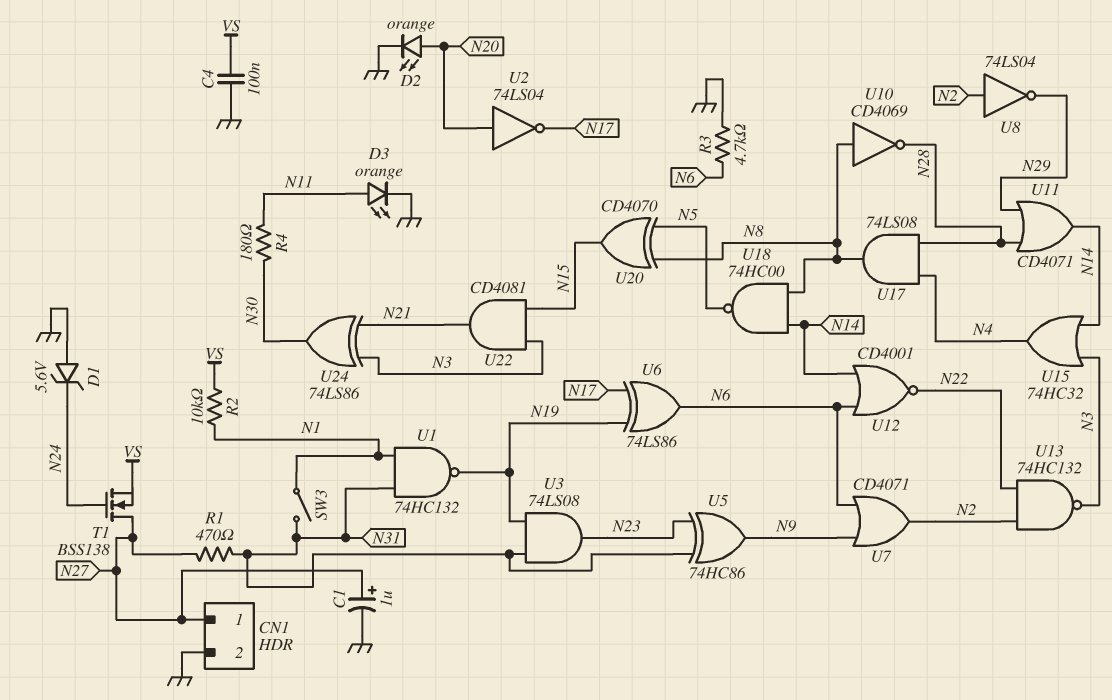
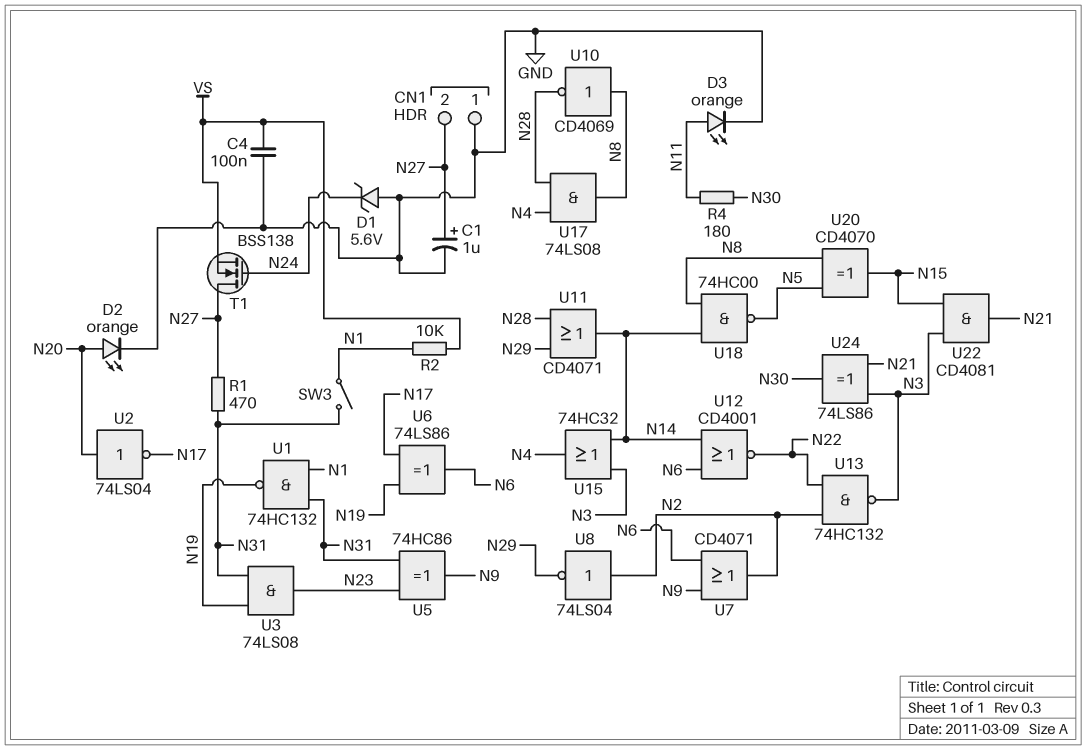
CN1 pin 1: N27 -> GND
CN1 pin 2: GND -> N27
R3: 4.7k (GND, N6) -> none

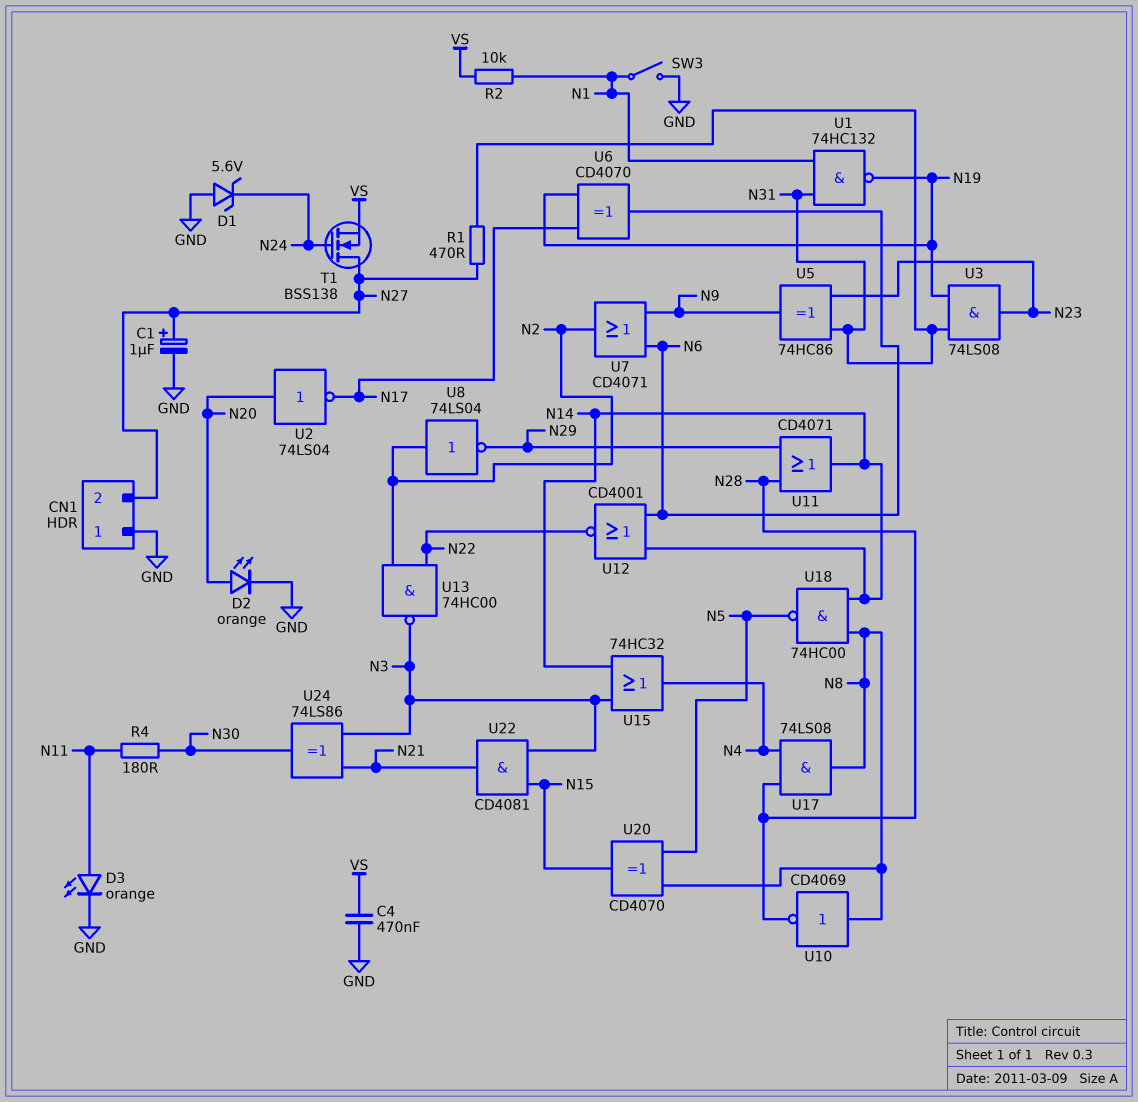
C4: 100nF (GND, VS) -> 470nF (GND, VS)
SW3: switch (N1, N31) -> switch (GND, N1)
U6: XOR 74LS86 (in N17, in N19, out N6) -> XOR CD4070 (in N17, in N19, out N6)
U13: NAND 74HC132 (in N2, in N22, out N3) -> NAND 74HC00 (in N2, in N22, out N3)

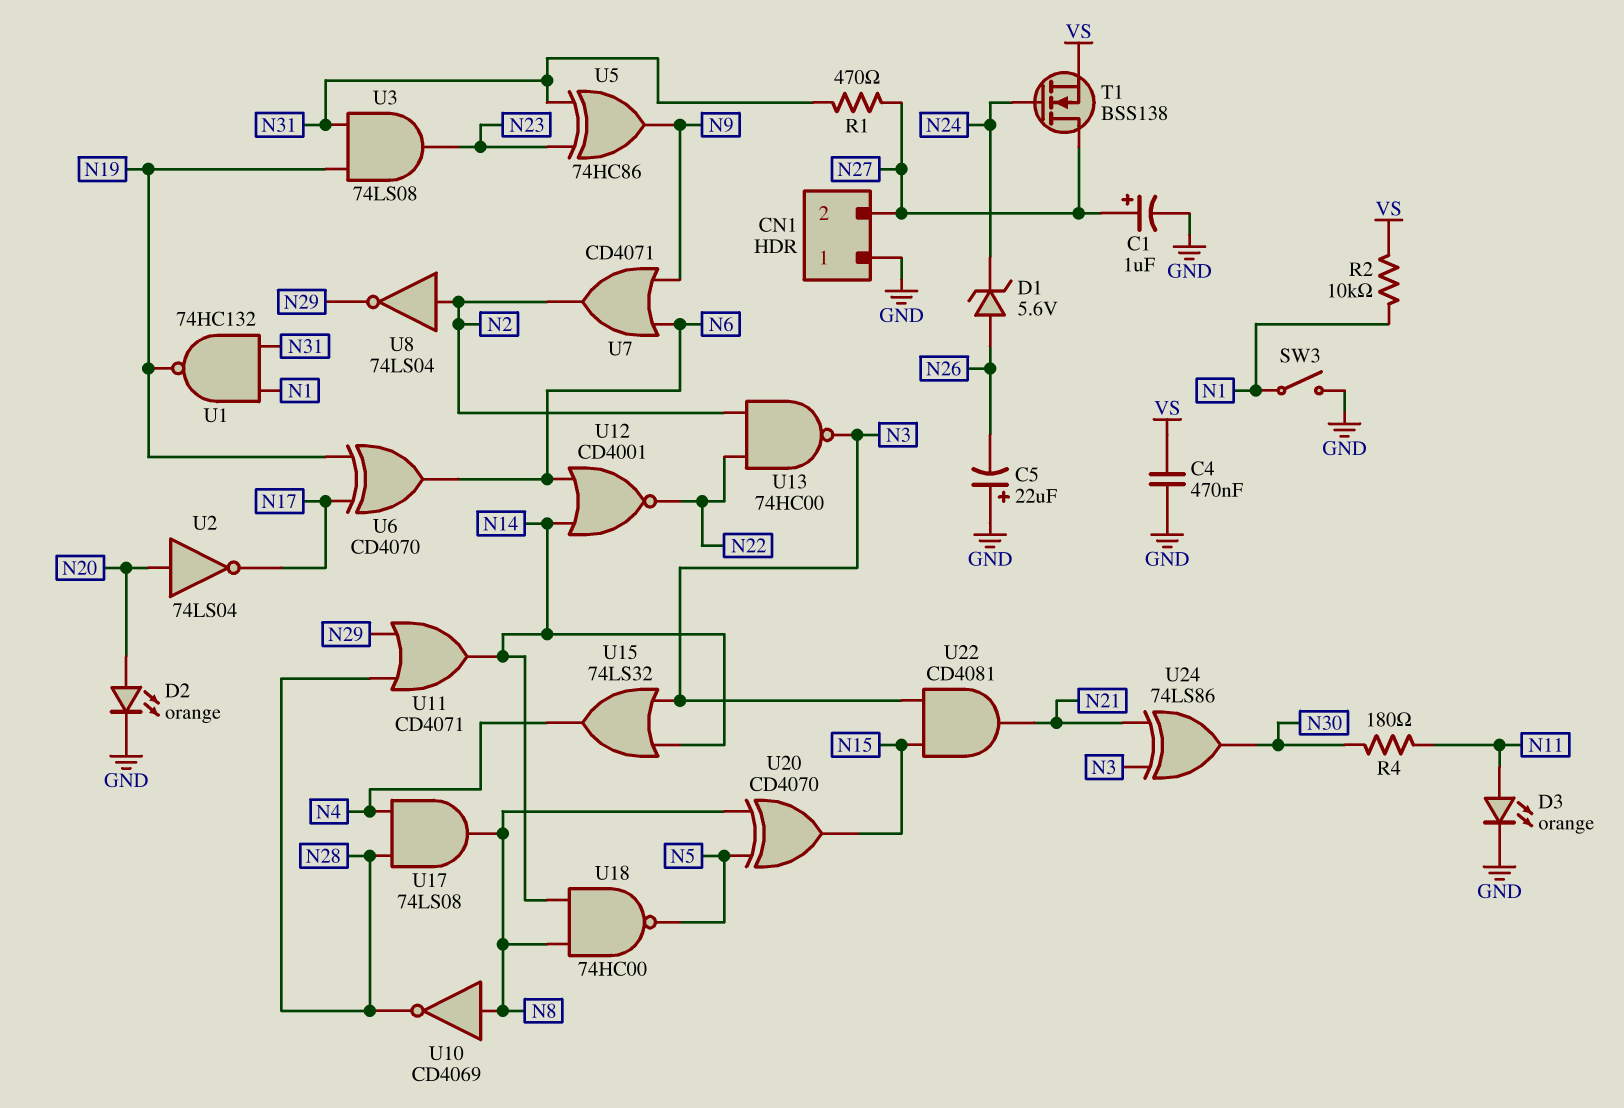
C5: none -> 22uF (plus GND, minus N26)
D1: zener 5.6V (A GND, K N24) -> zener 5.6V (A N26, K N24)
U15: OR 74HC32 (in N3, in N14, out N4) -> OR 74LS32 (in N3, in N14, out N4)

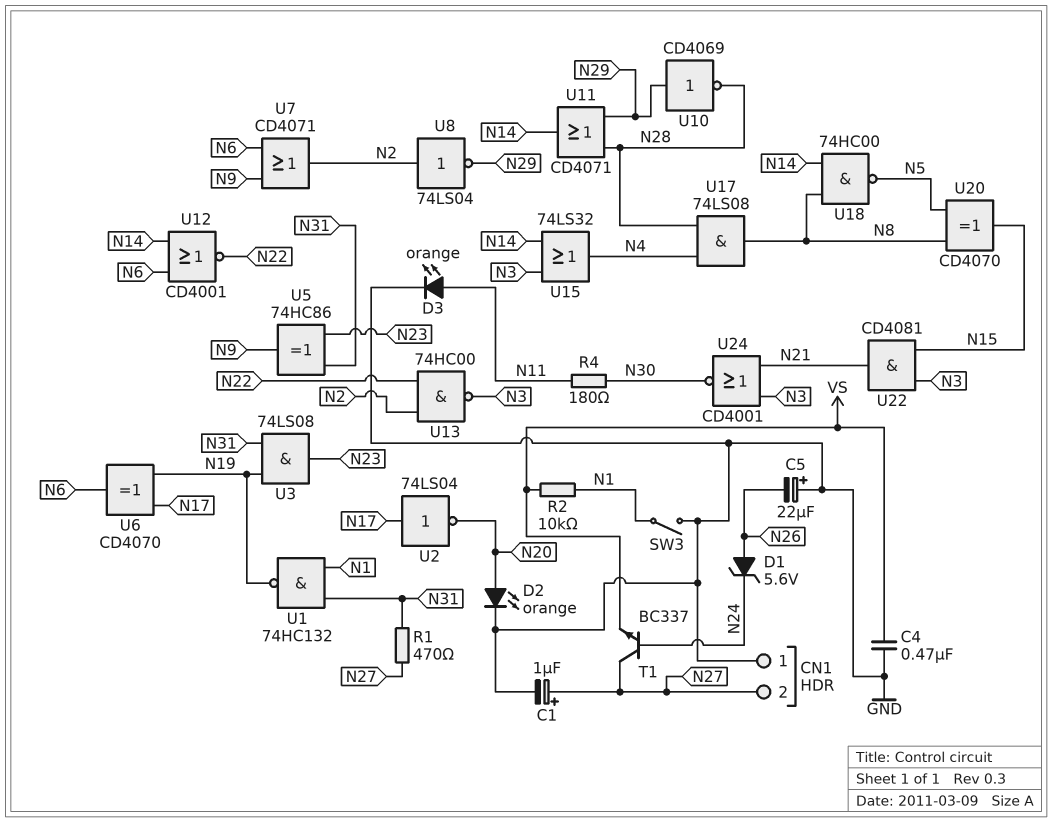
T1: NMOS BSS138 (G N24, D N27, S VS) -> NPN BC337 (B N24, C N27, E VS)
U2: NOT 74LS04 (in N20, out N17) -> NOT 74LS04 (in N17, out N20)
U10: NOT CD4069 (in N8, out N28) -> NOT CD4069 (in N29, out N28)
U24: XOR 74LS86 (in N3, in N21, out N30) -> NOR CD4001 (in N3, in N21, out N30)

